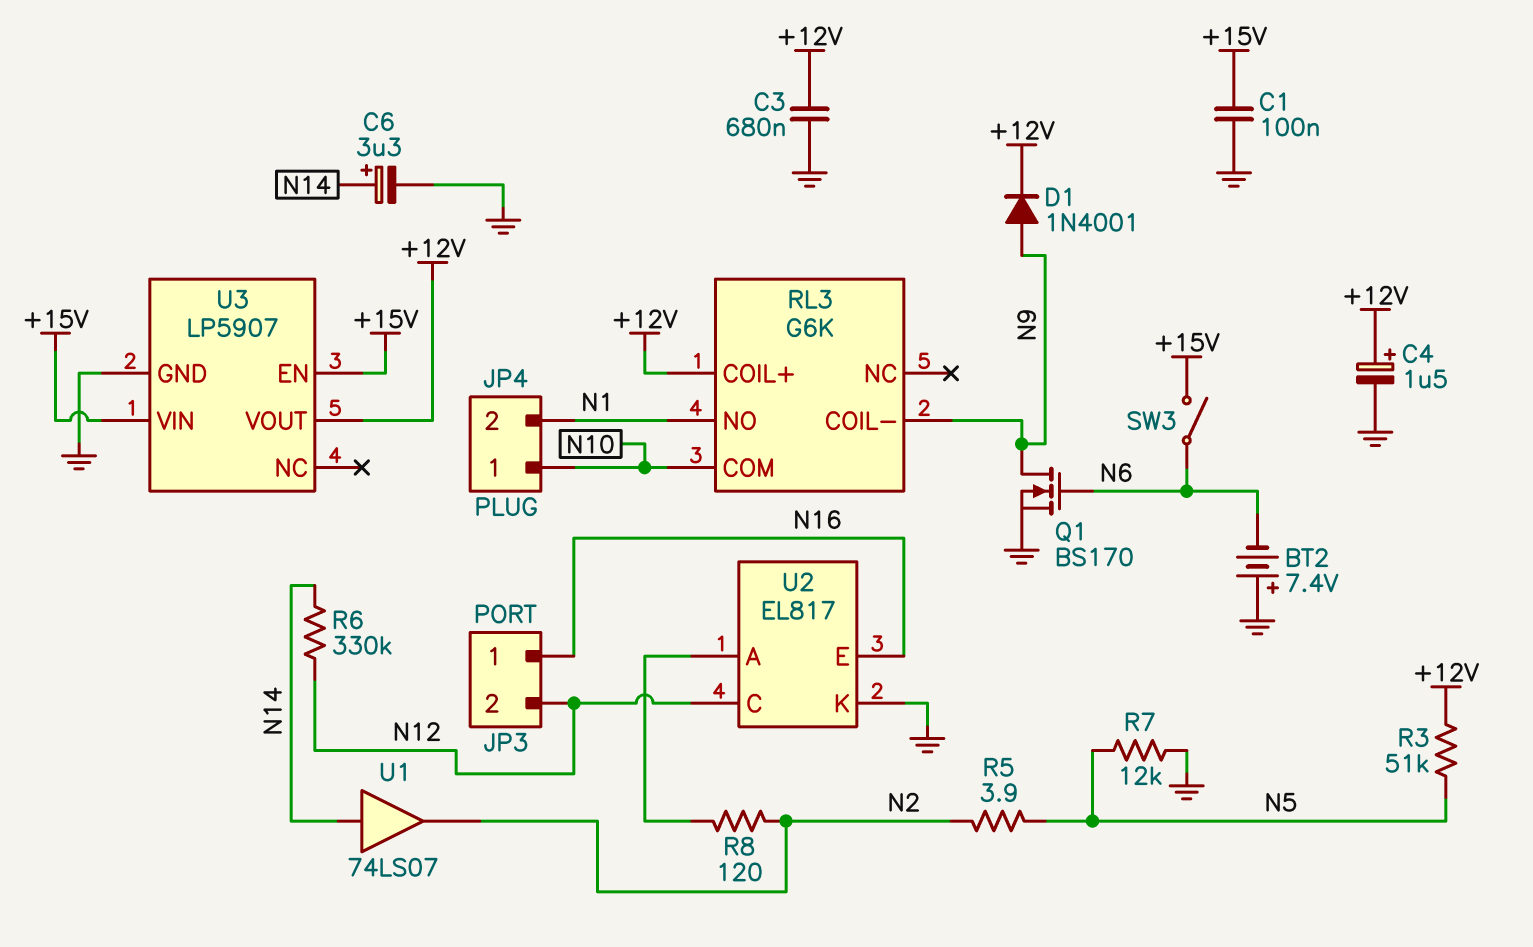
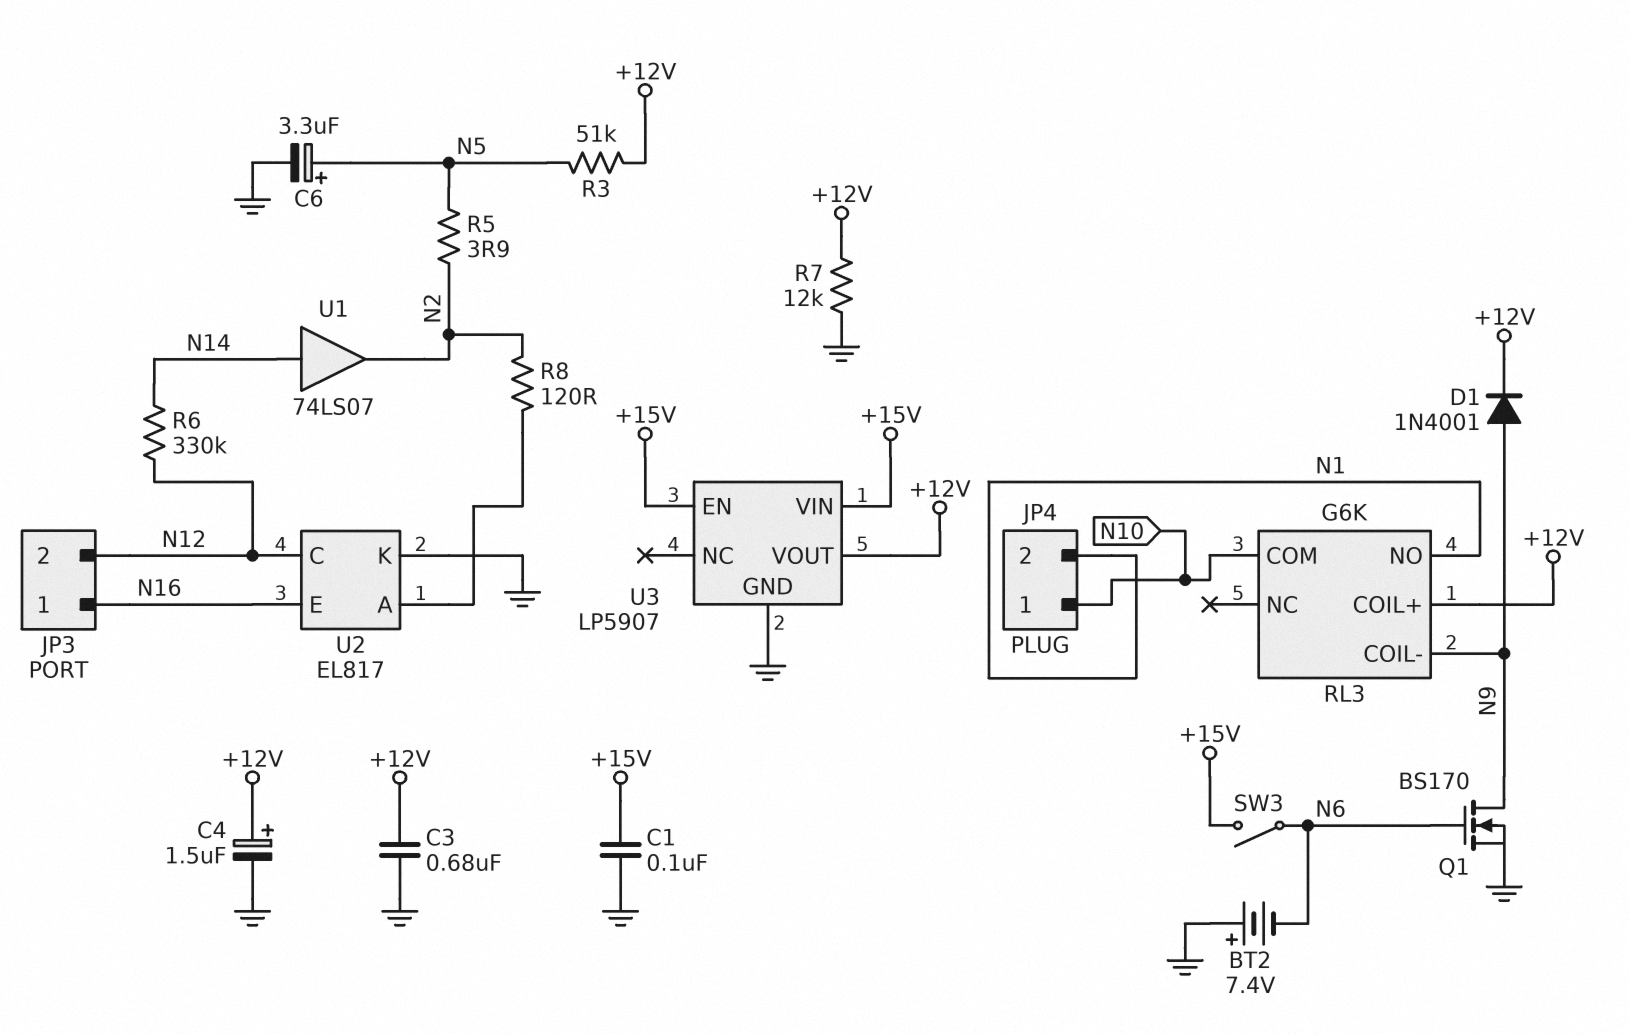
C6: 3.3uF (plus N14, minus GND) -> 3.3uF (plus N5, minus GND)
R7: 12k (GND, N5) -> 12k (+12V, GND)

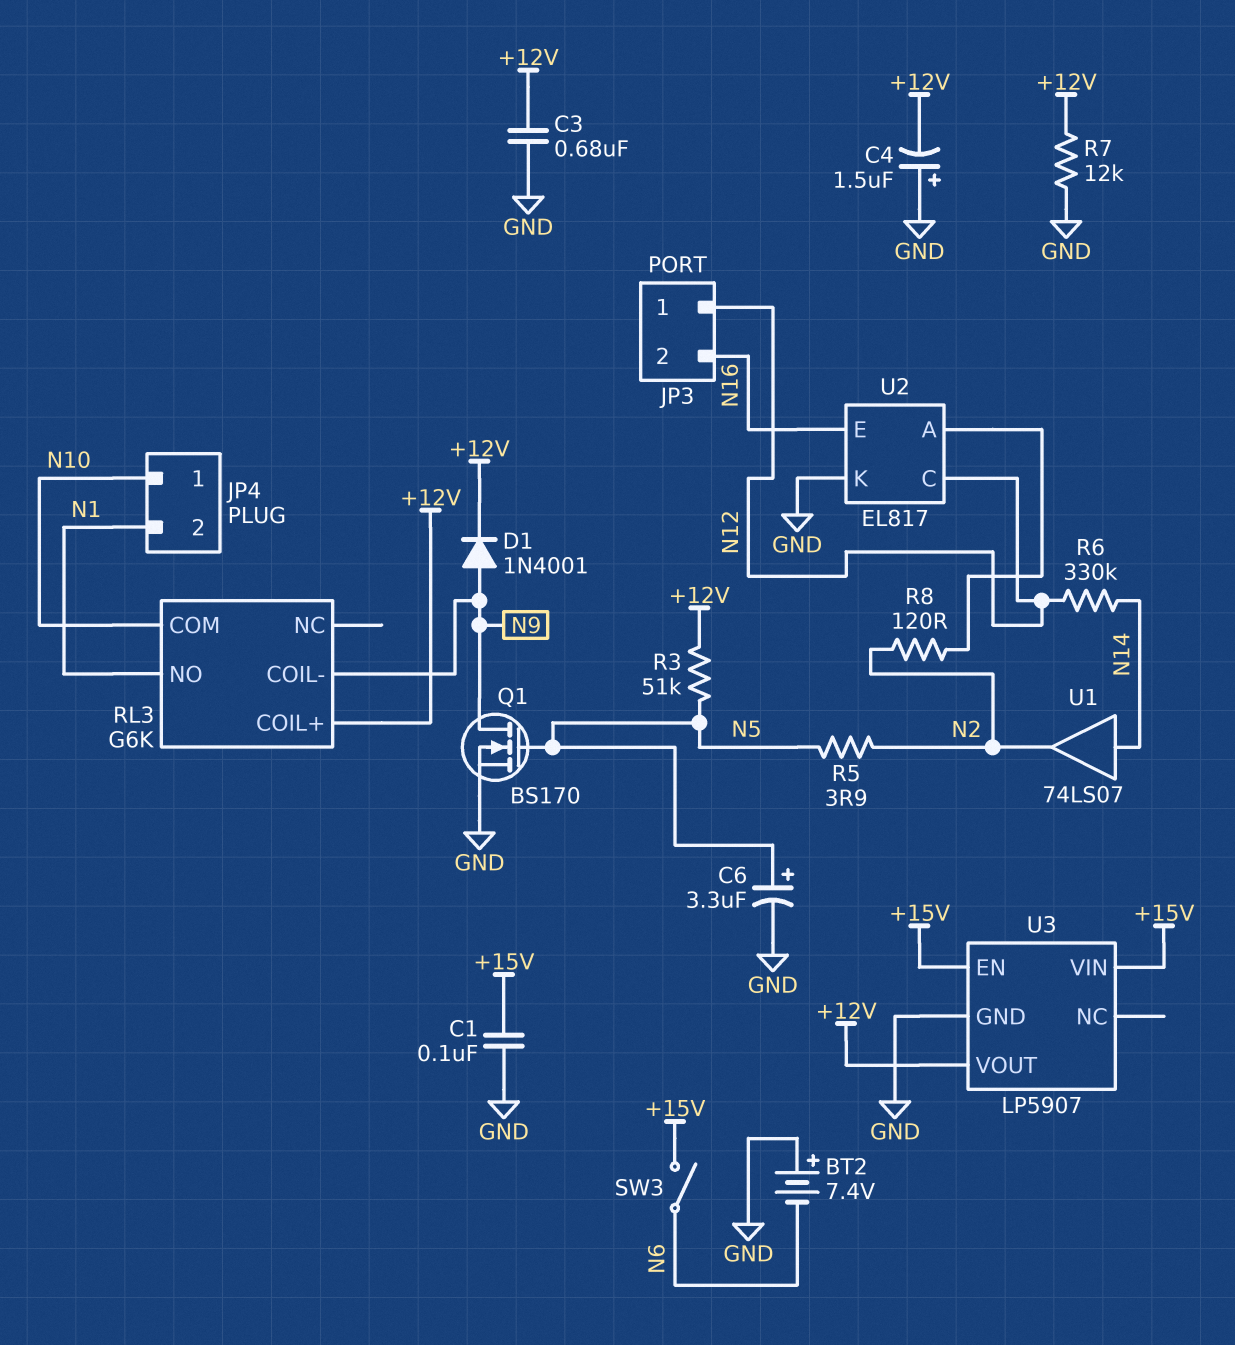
C4: 1.5uF (plus +12V, minus GND) -> 1.5uF (plus GND, minus +12V)
JP3 pin 1: N16 -> N12
JP3 pin 2: N12 -> N16
Q1: NMOS BS170 (G N6, D N9, S GND) -> NMOS BS170 (G N5, D N9, S GND)

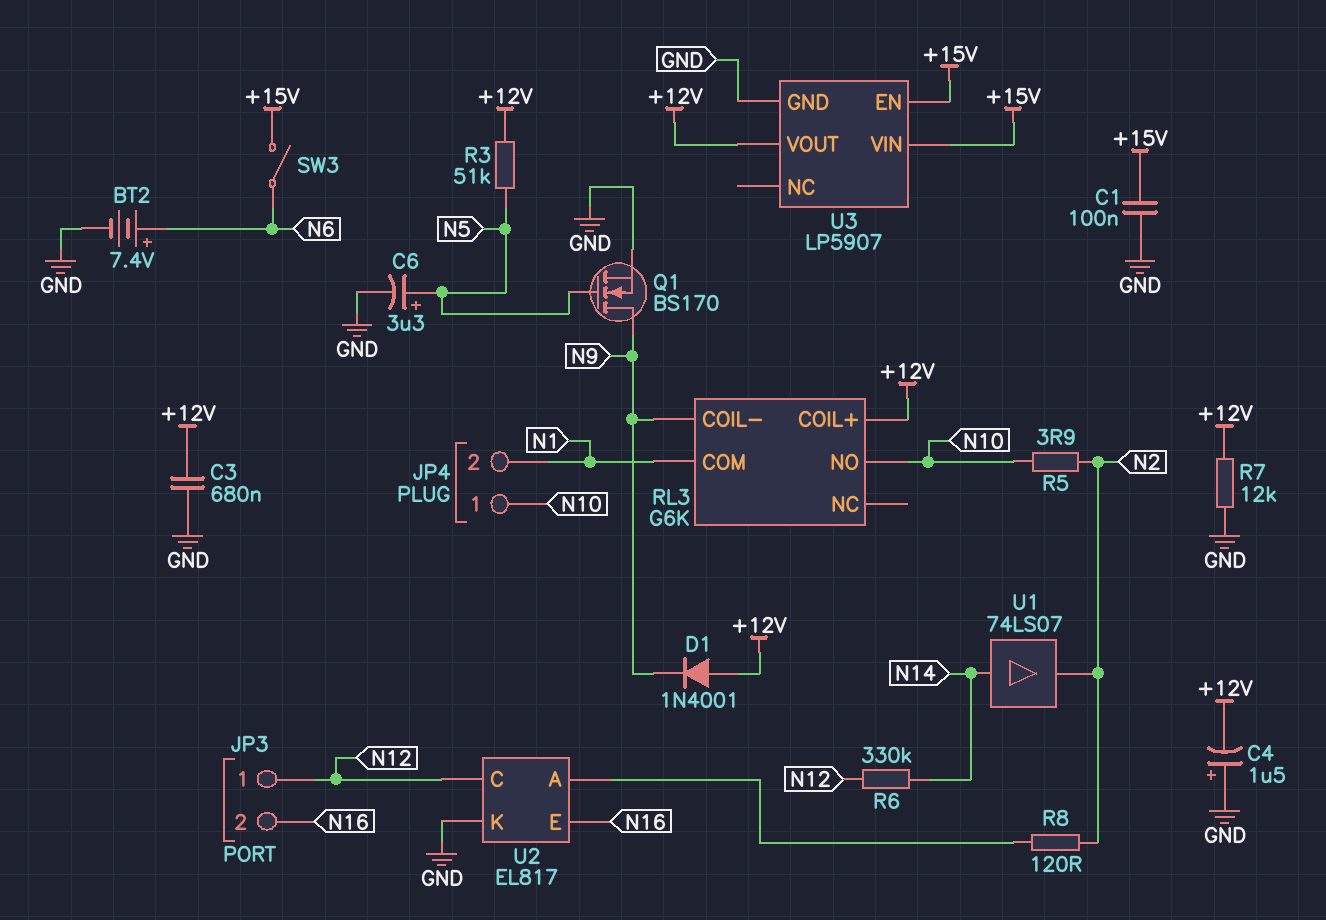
BT2: 7.4V (plus GND, minus N6) -> 7.4V (plus N6, minus GND)
D1: diode 1N4001 (A N9, K +12V) -> diode 1N4001 (A +12V, K N9)
R5: 3.9 (N2, N5) -> 3.9 (N2, N10)
RL3 pin COM: N10 -> N1
RL3 pin NO: N1 -> N10

